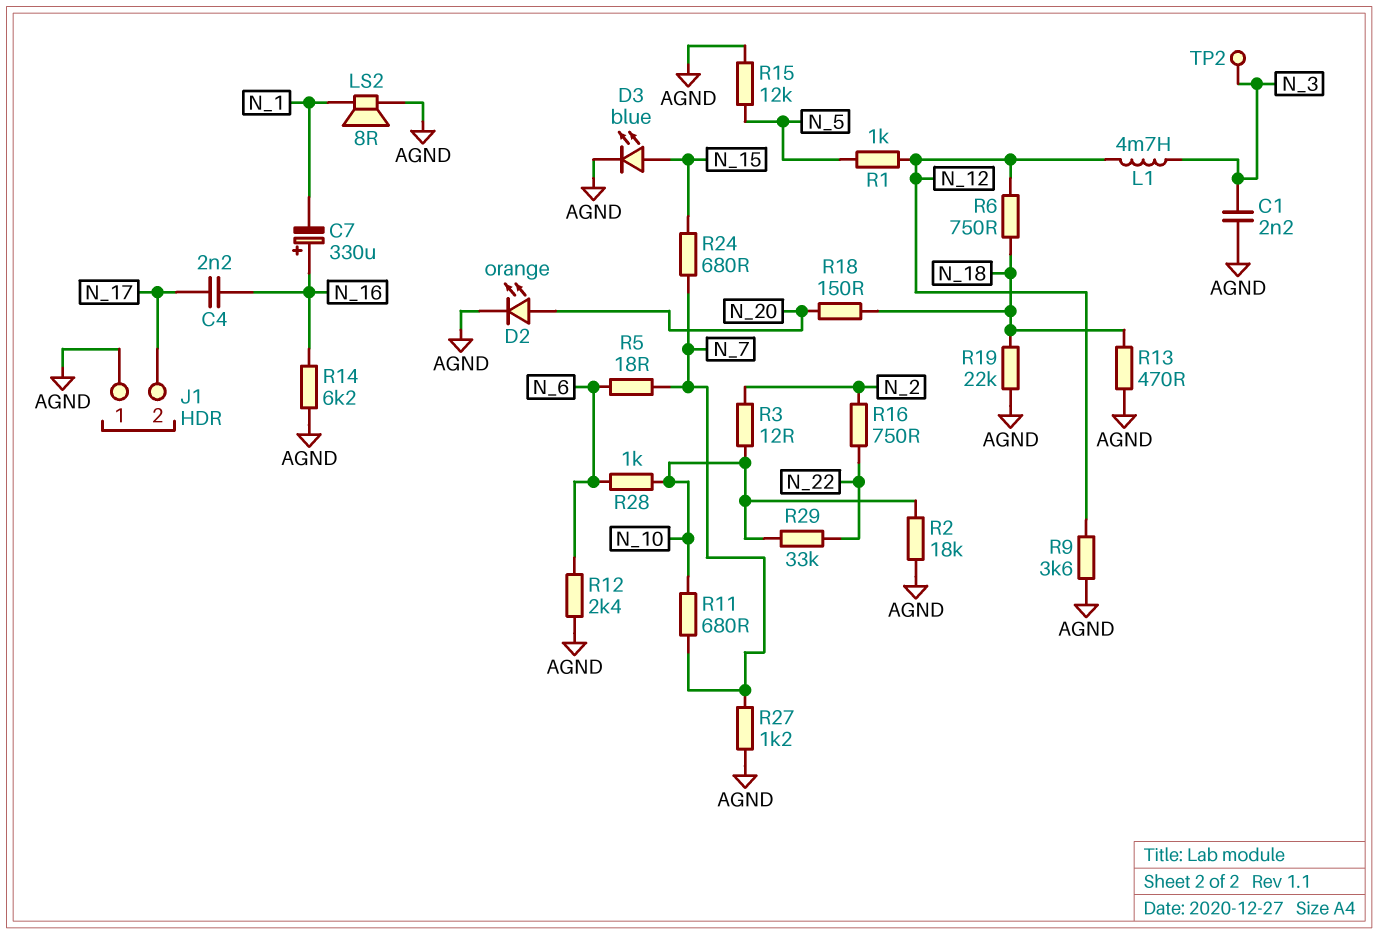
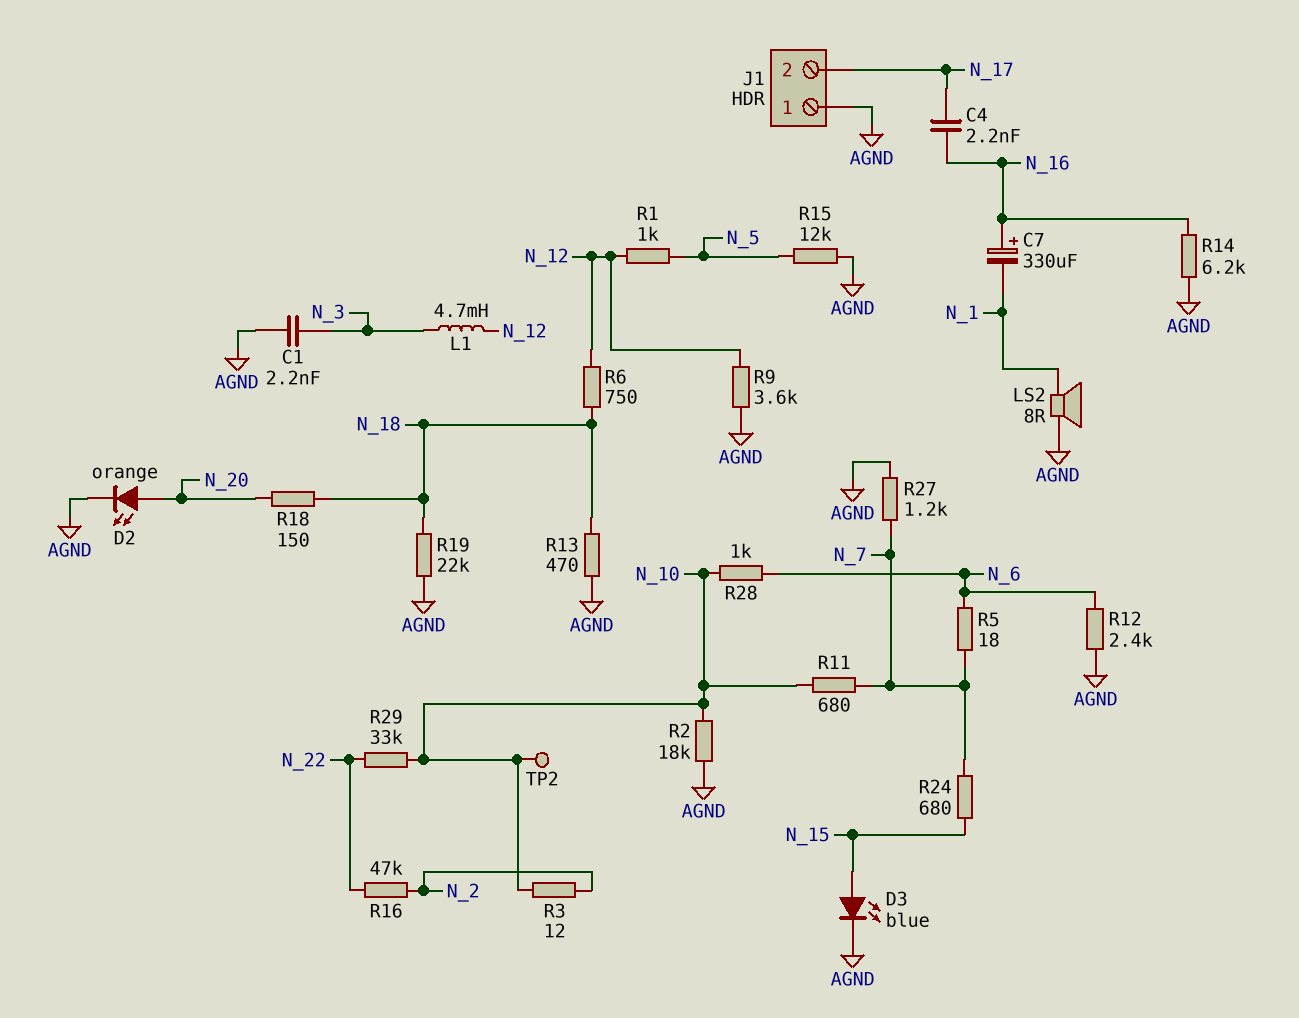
R16: 750 (N_2, N_22) -> 47k (N_2, N_22)
TP2: test point (N_3) -> test point (N_10)

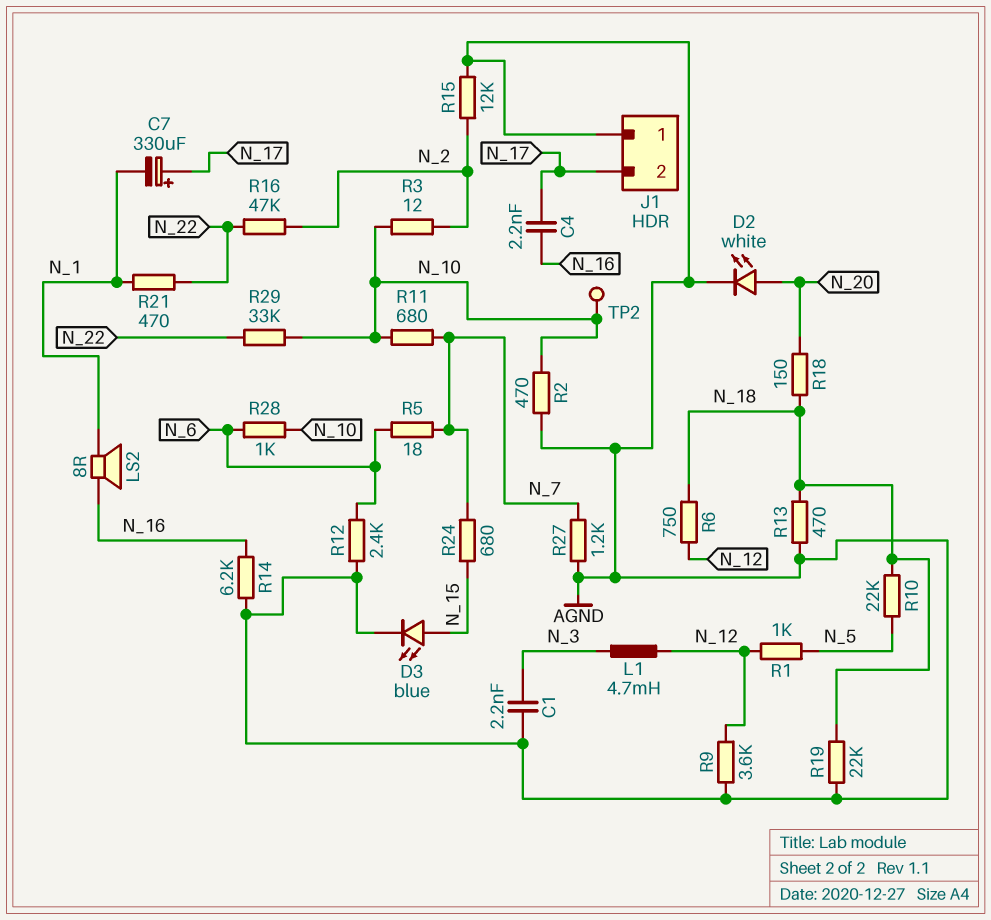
C7: 330uF (plus N_16, minus N_1) -> 330uF (plus N_17, minus N_1)
D2: LED orange (A N_20, K AGND) -> LED white (A N_20, K AGND)
LS2: speaker 8R (AGND, N_1) -> speaker 8R (N_1, N_16)
R2: 18k (AGND, N_10) -> 470 (AGND, N_10)
R10: none -> 22k (N_5, N_18)
R15: 12k (AGND, N_5) -> 12k (AGND, N_2)
R21: none -> 470 (N_1, N_22)

